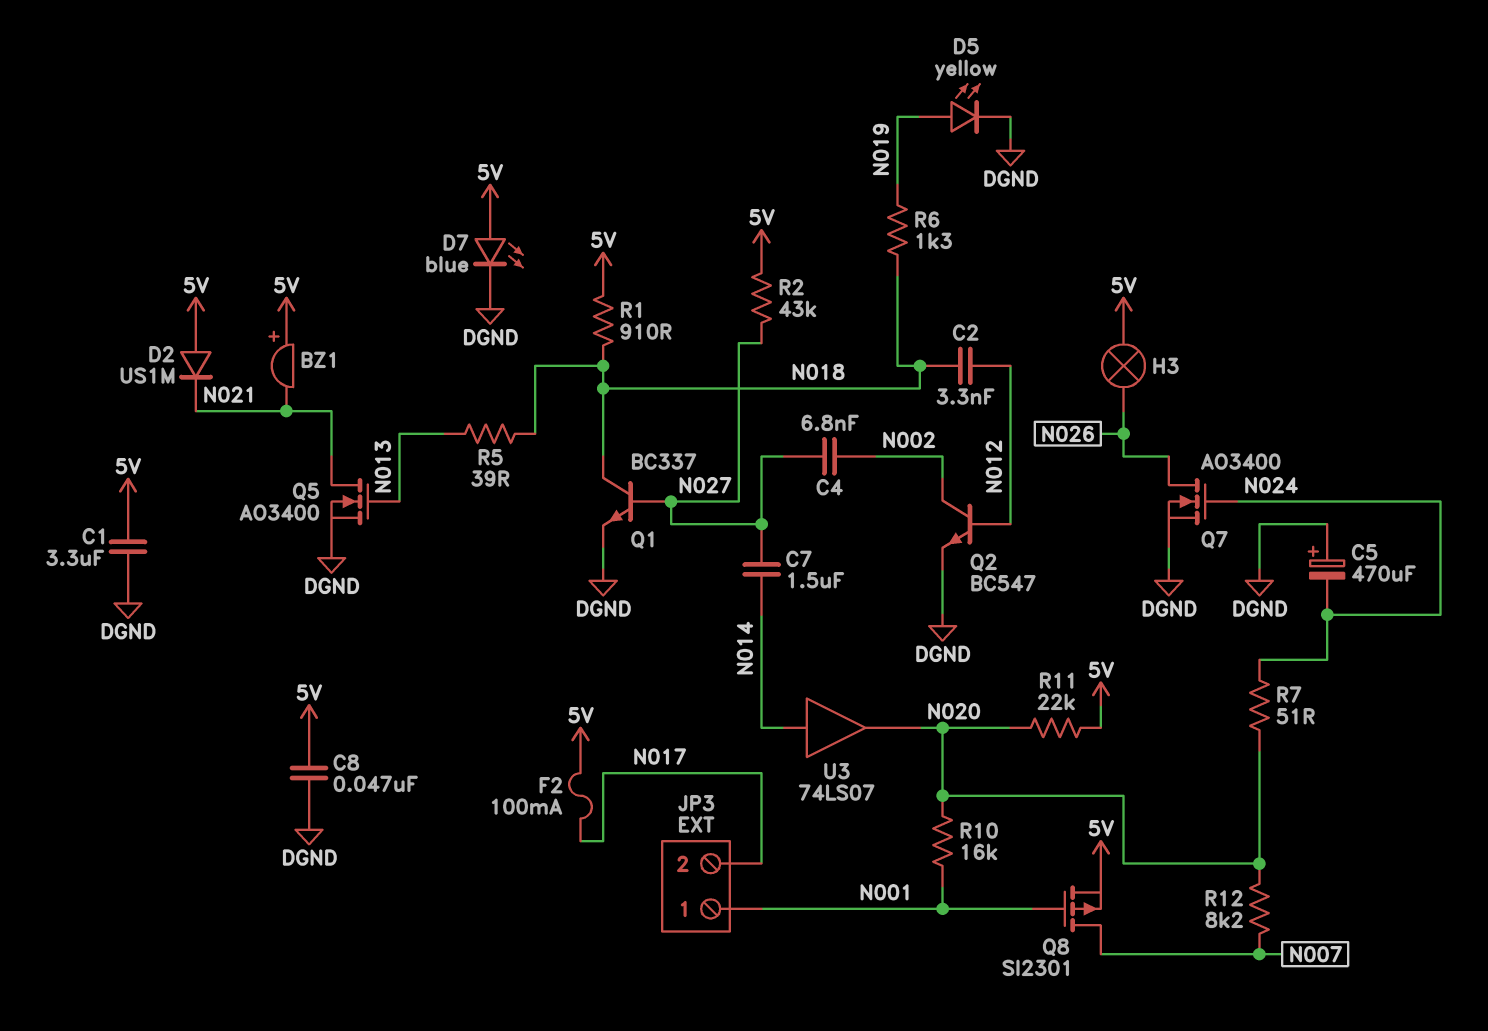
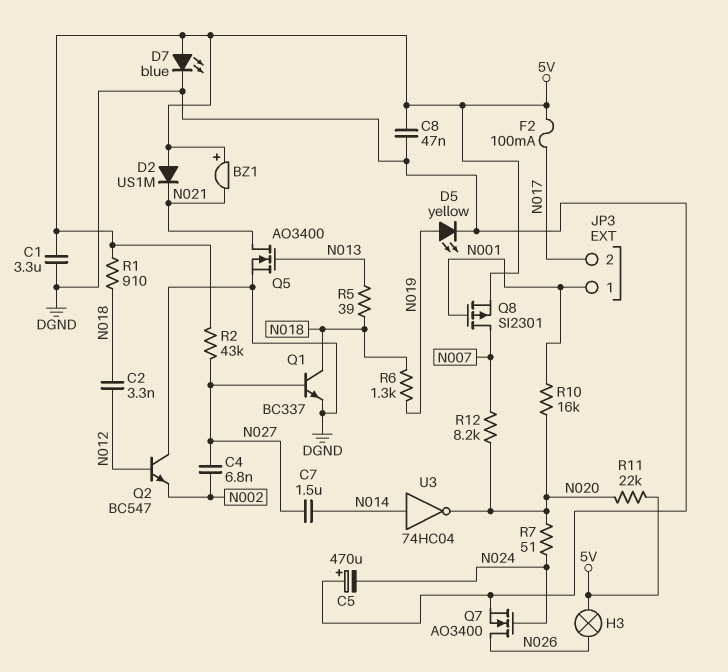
Q2: NPN BC547 (B N012, C N002, E DGND) -> NPN BC547 (B N012, C DGND, E N002)
U3: buffer 74LS07 (in N014, out N020) -> NOT 74HC04 (in N014, out N020)

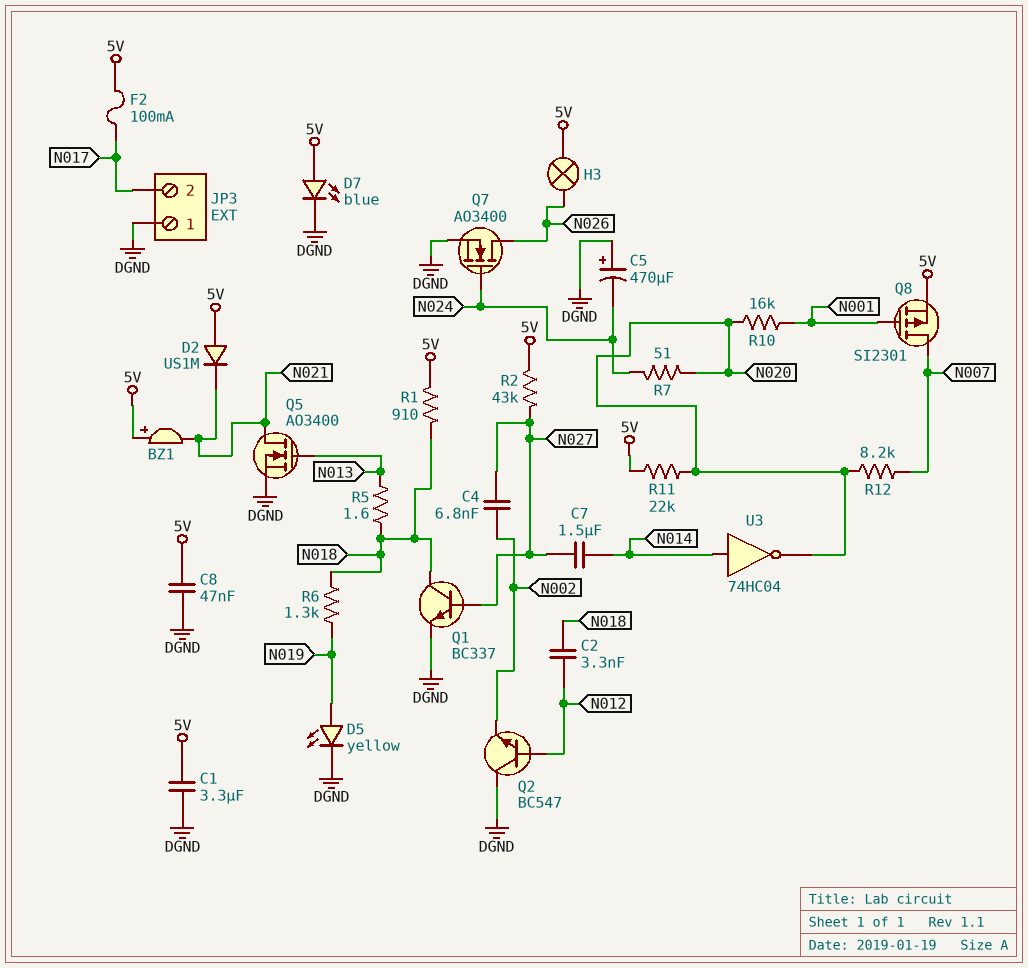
JP3 pin 1: N001 -> DGND
R5: 39 (N013, N018) -> 1.6 (N013, N018)

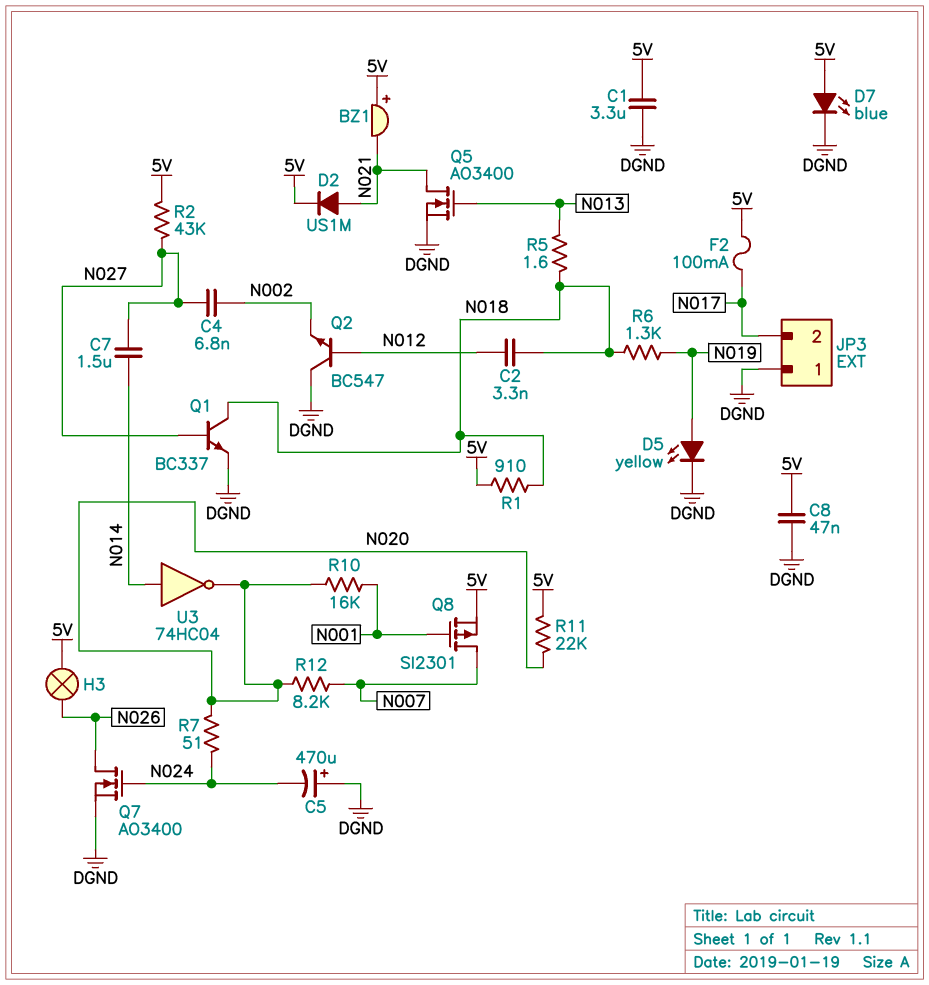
D2: diode US1M (A 5V, K N021) -> diode US1M (A N021, K 5V)

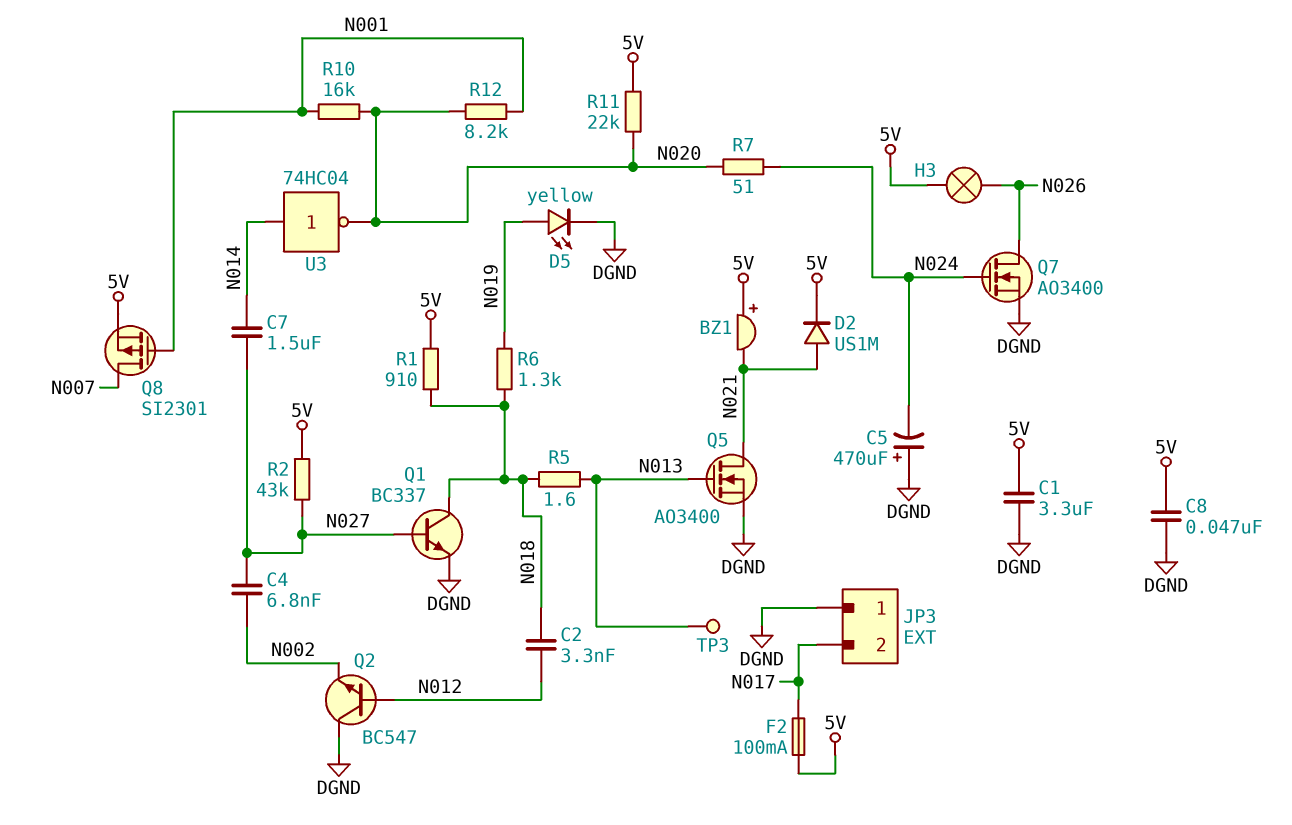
D7: LED blue (A 5V, K DGND) -> none
R12: 8.2k (N007, N020) -> 8.2k (N001, N020)
TP3: none -> test point (N013)

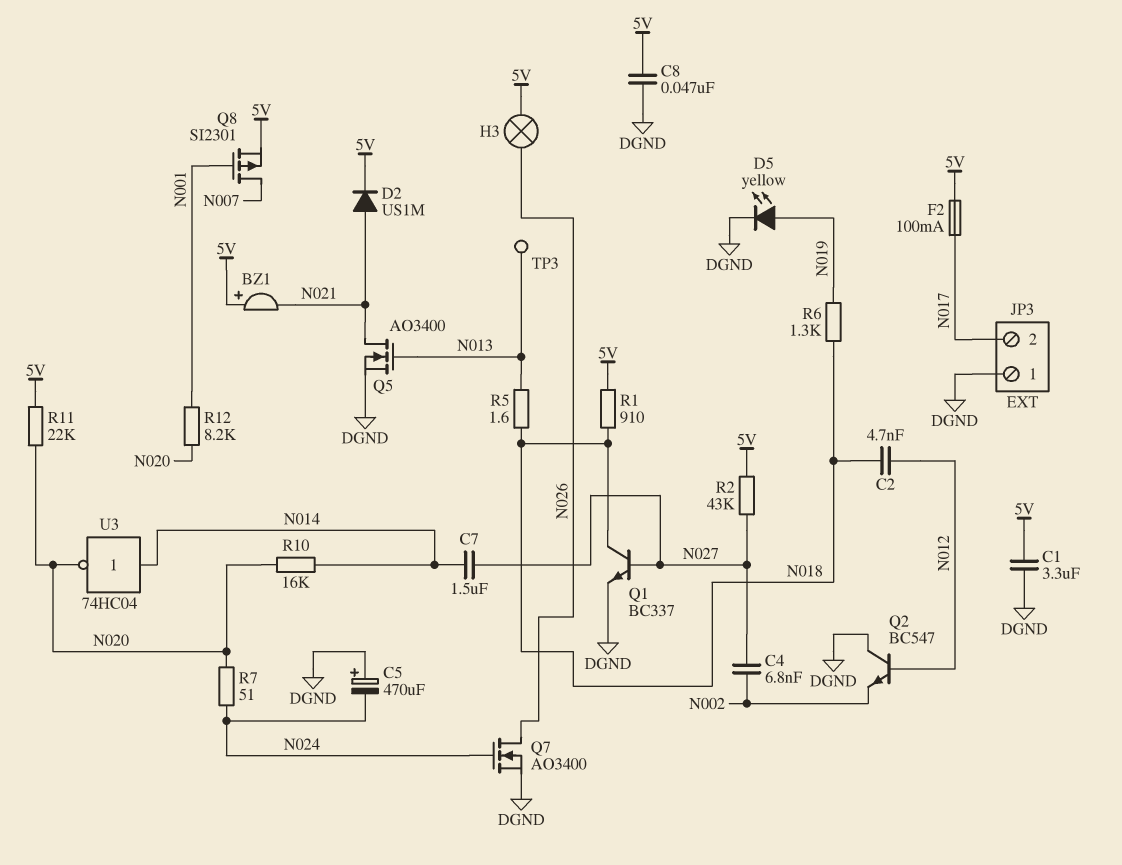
C2: 3.3nF (N012, N018) -> 4.7nF (N012, N018)
R10: 16k (N001, N020) -> 16k (N014, N020)

